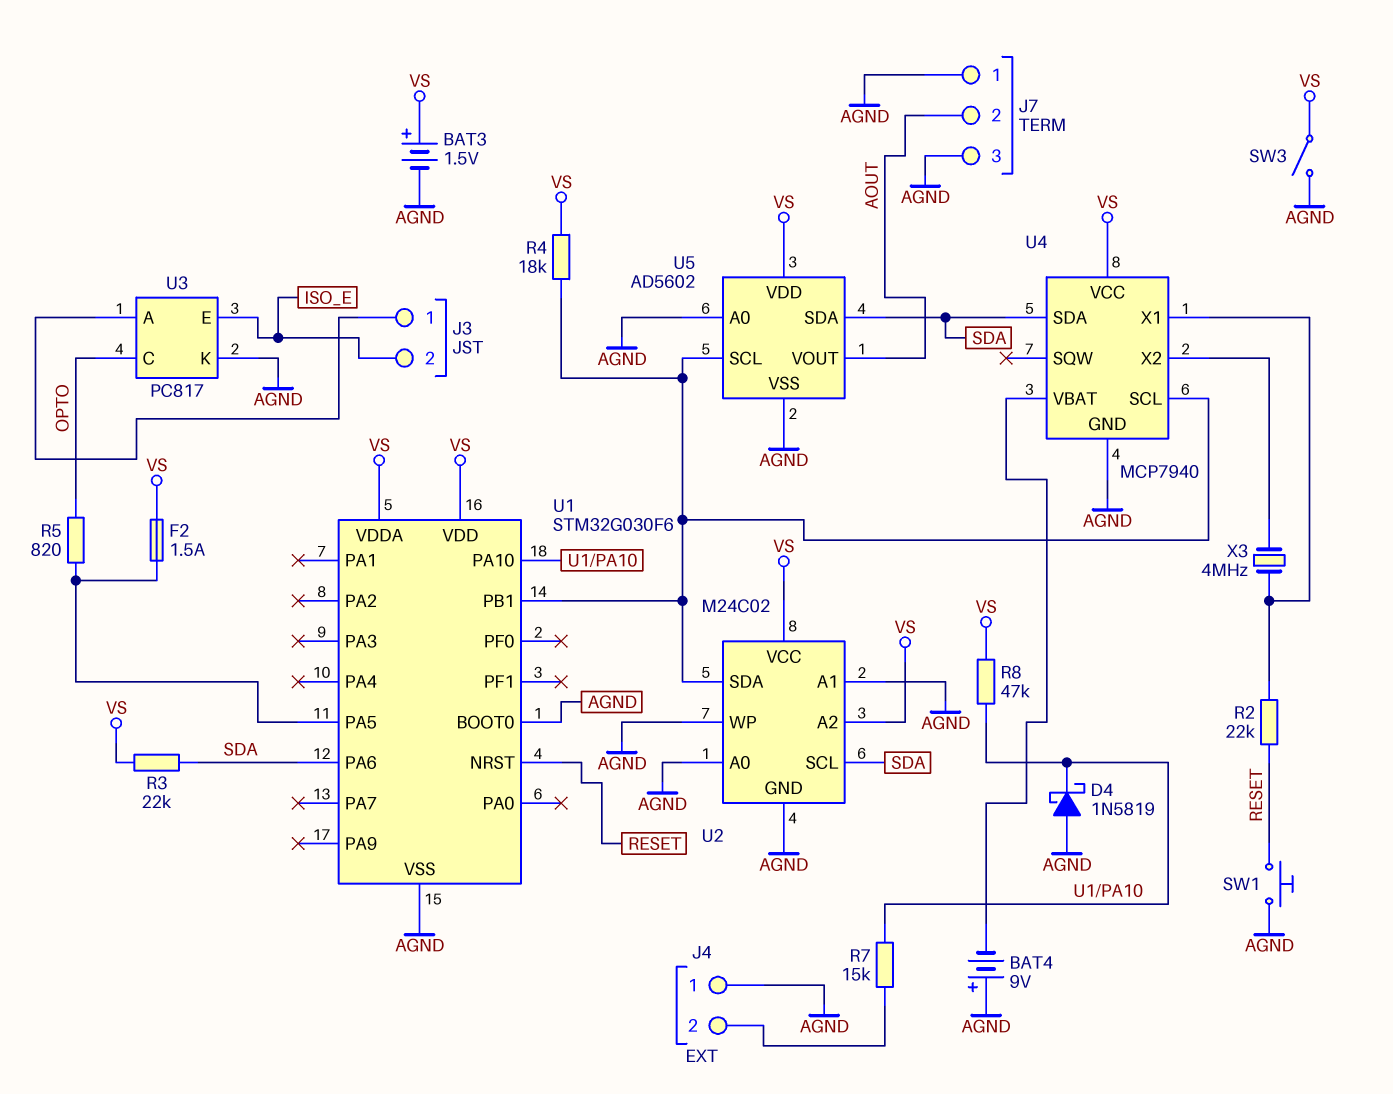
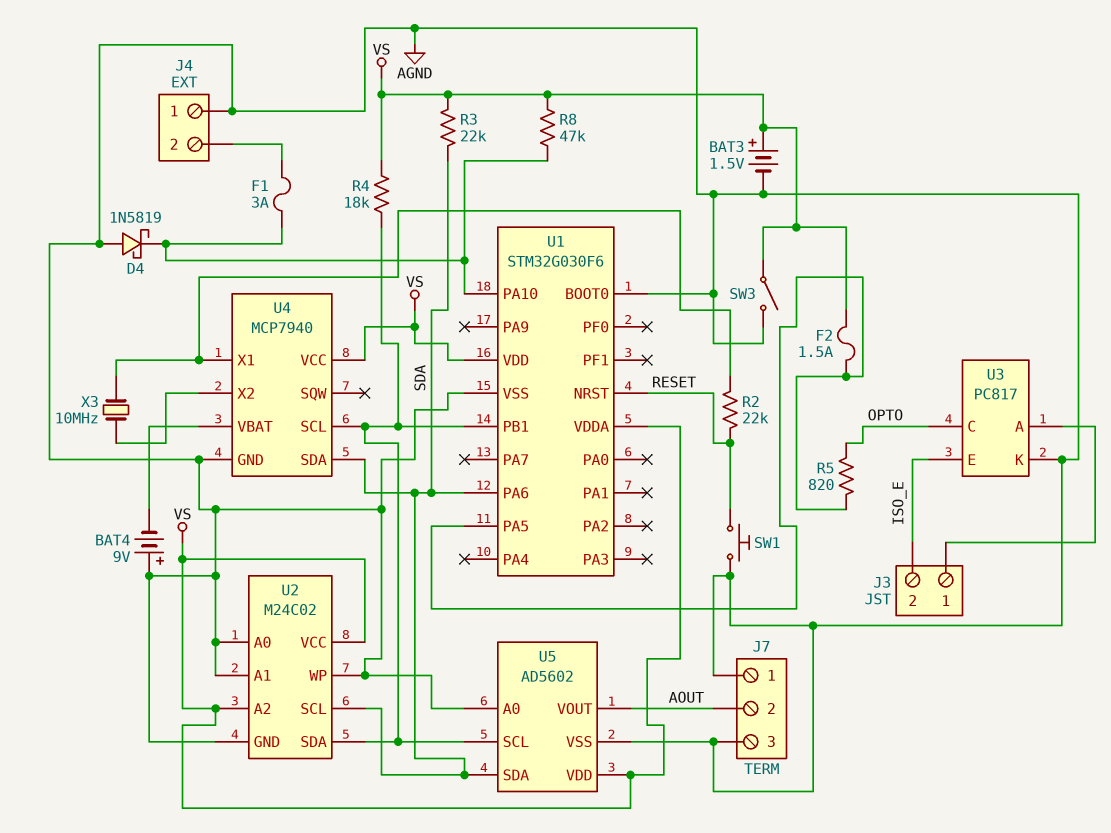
F1: none -> 3A (J4/2, U1/PA10)
R7: 15k (J4/2, U1/PA10) -> none
X3: 4MHz (U4/X1, U4/X2) -> 10MHz (U4/X1, U4/X2)

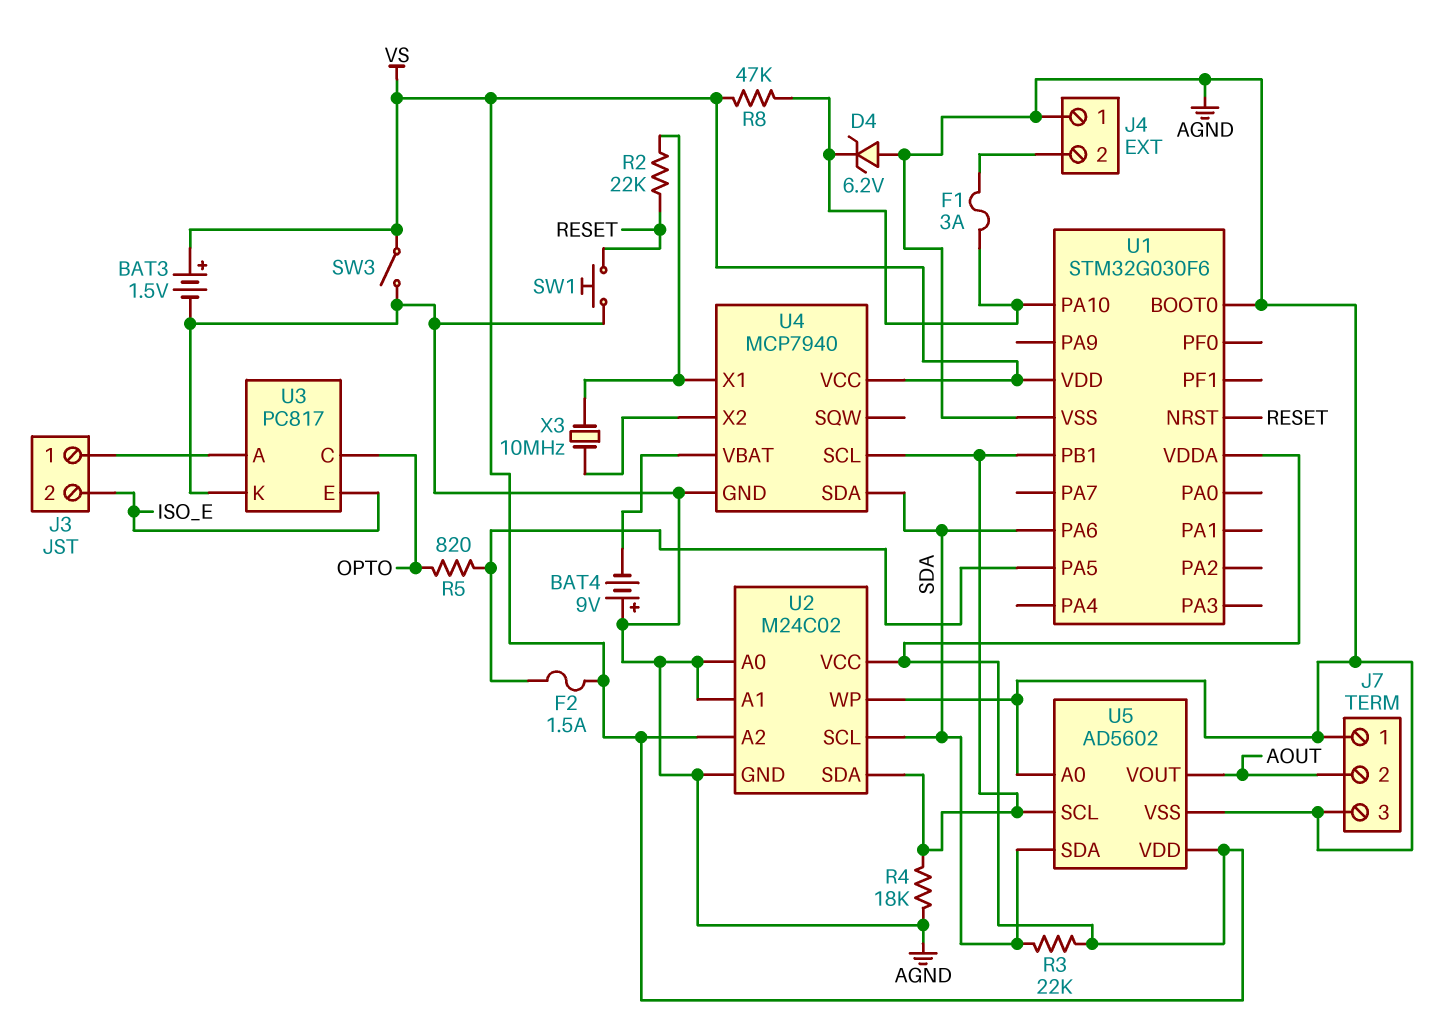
D4: schottky 1N5819 (A AGND, K U1/PA10) -> zener 6.2V (A AGND, K U1/PA10)
R4: 18k (U1/PB1, VS) -> 18k (AGND, U1/PB1)

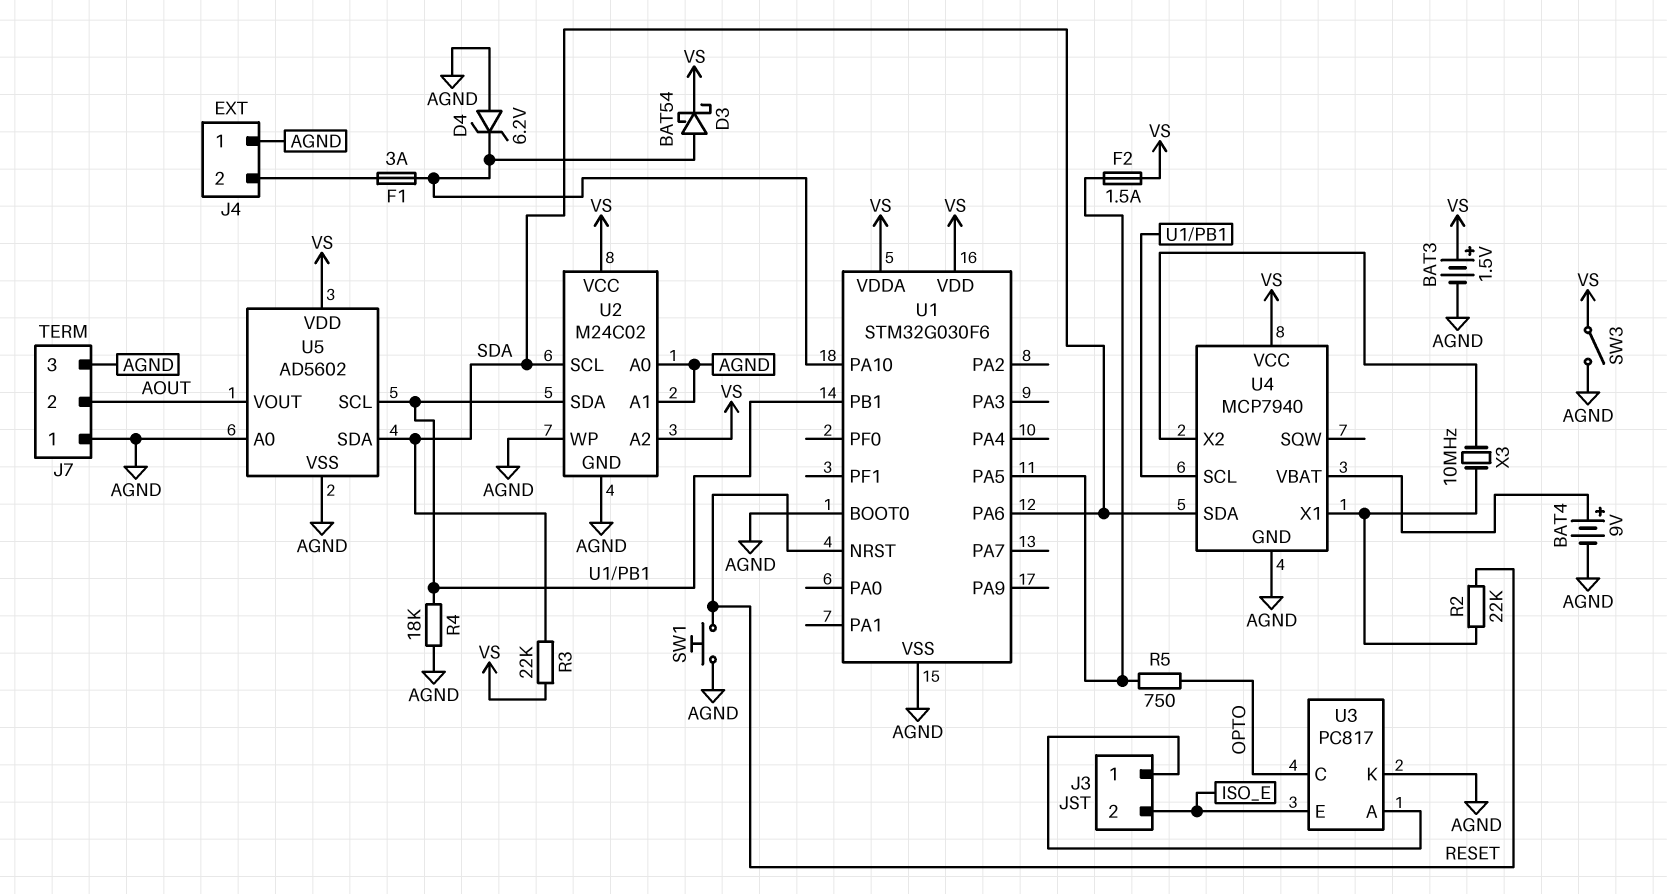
BAT4: 9V (plus AGND, minus U4/VBAT) -> 9V (plus U4/VBAT, minus AGND)
D3: none -> schottky BAT54 (A U1/PA10, K VS)
R5: 820 (OPTO, U1/PA5) -> 750 (OPTO, U1/PA5)
R8: 47k (U1/PA10, VS) -> none

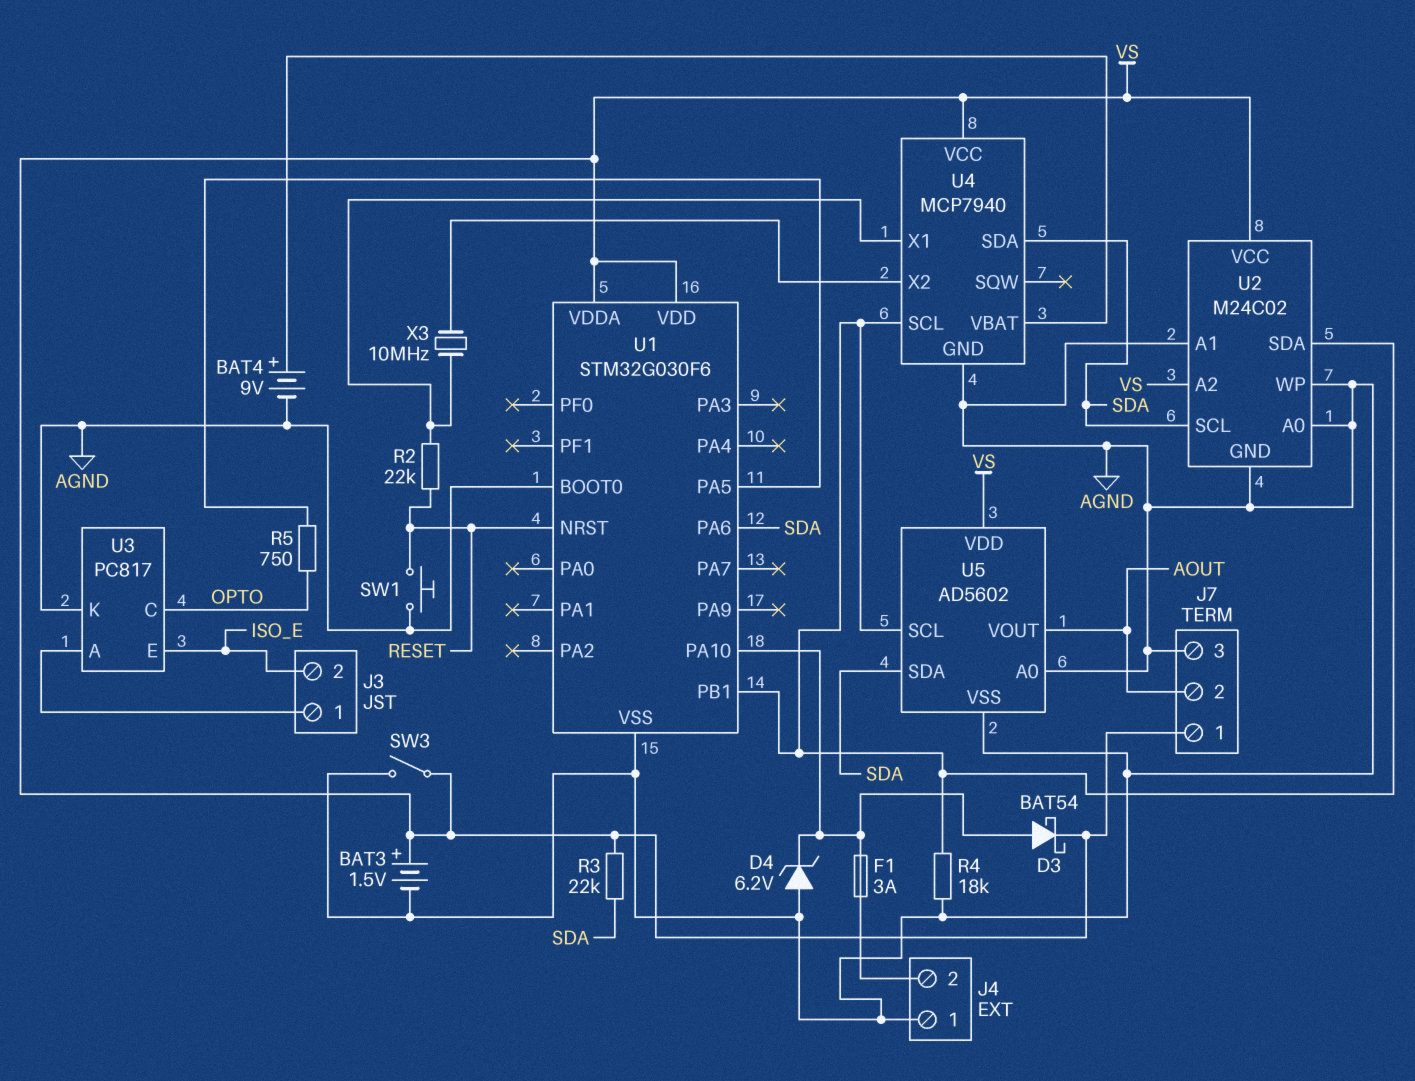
F2: 1.5A (U1/PA5, VS) -> none
J7 pin 1: AGND -> VS

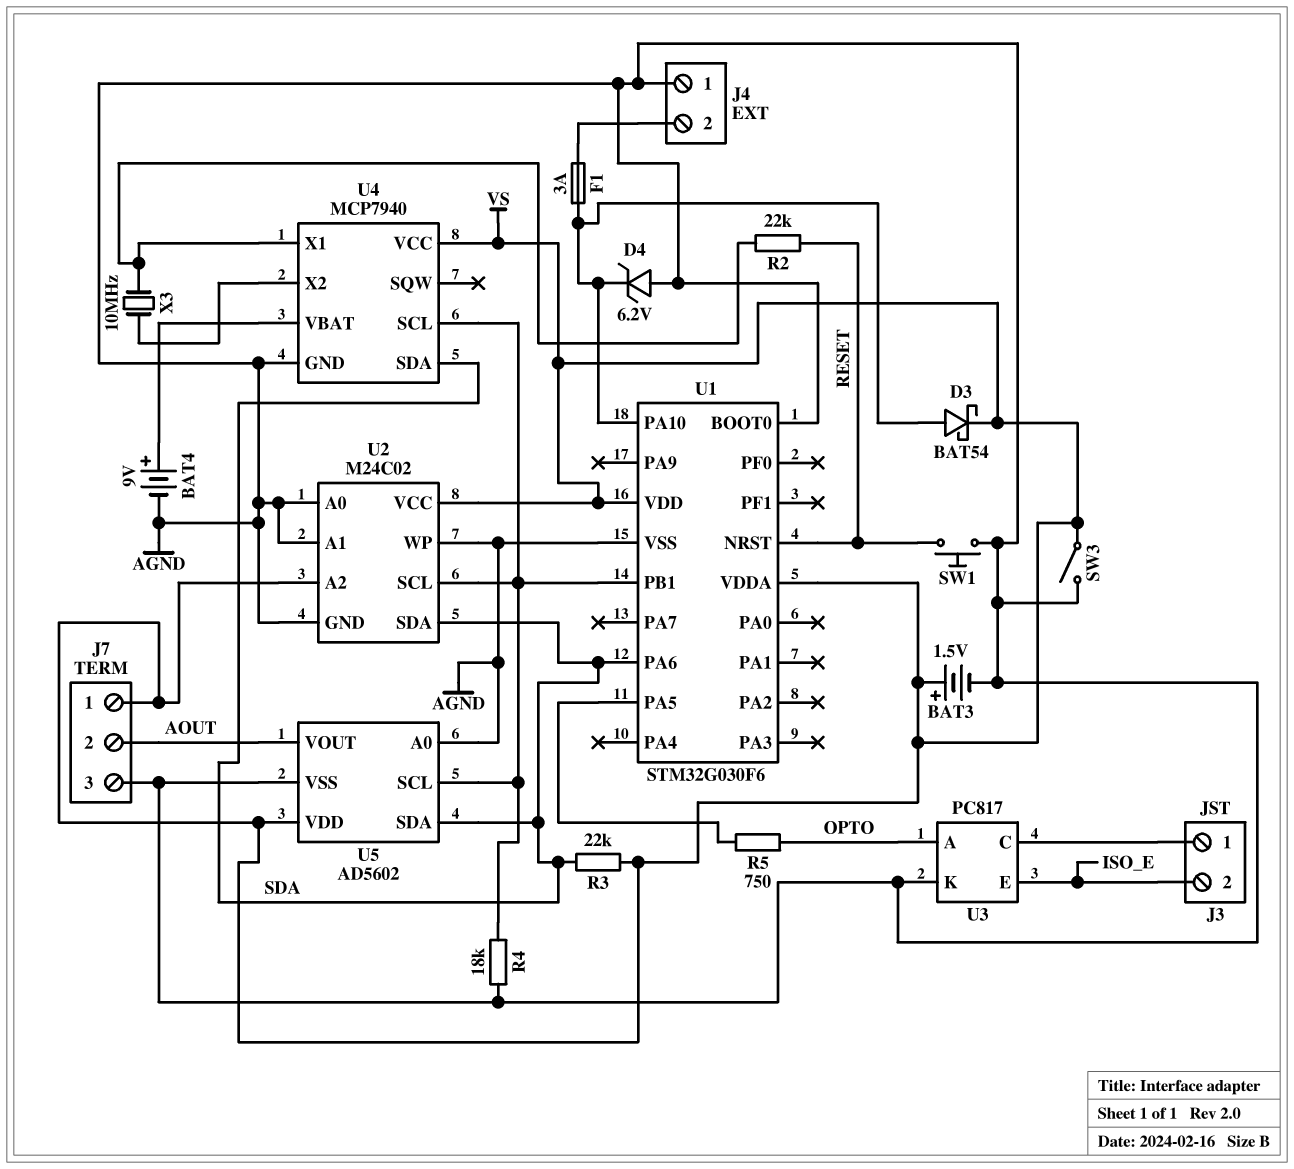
U2 pin SCL: SDA -> U1/PB1
U2 pin SDA: U1/PB1 -> SDA
U3 pin A: J3/1 -> OPTO
U3 pin C: OPTO -> J3/1

